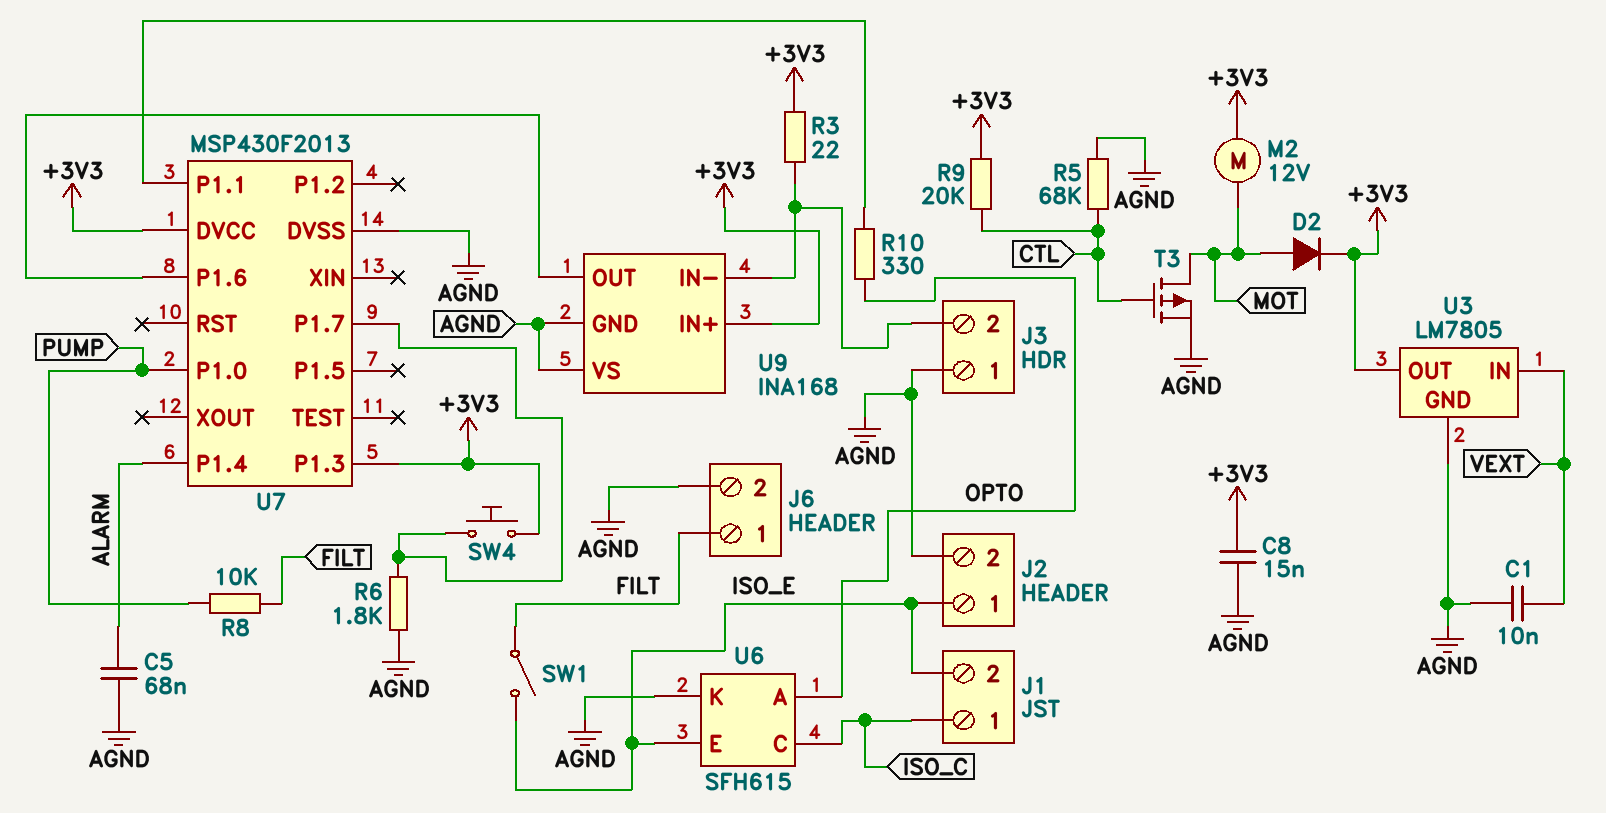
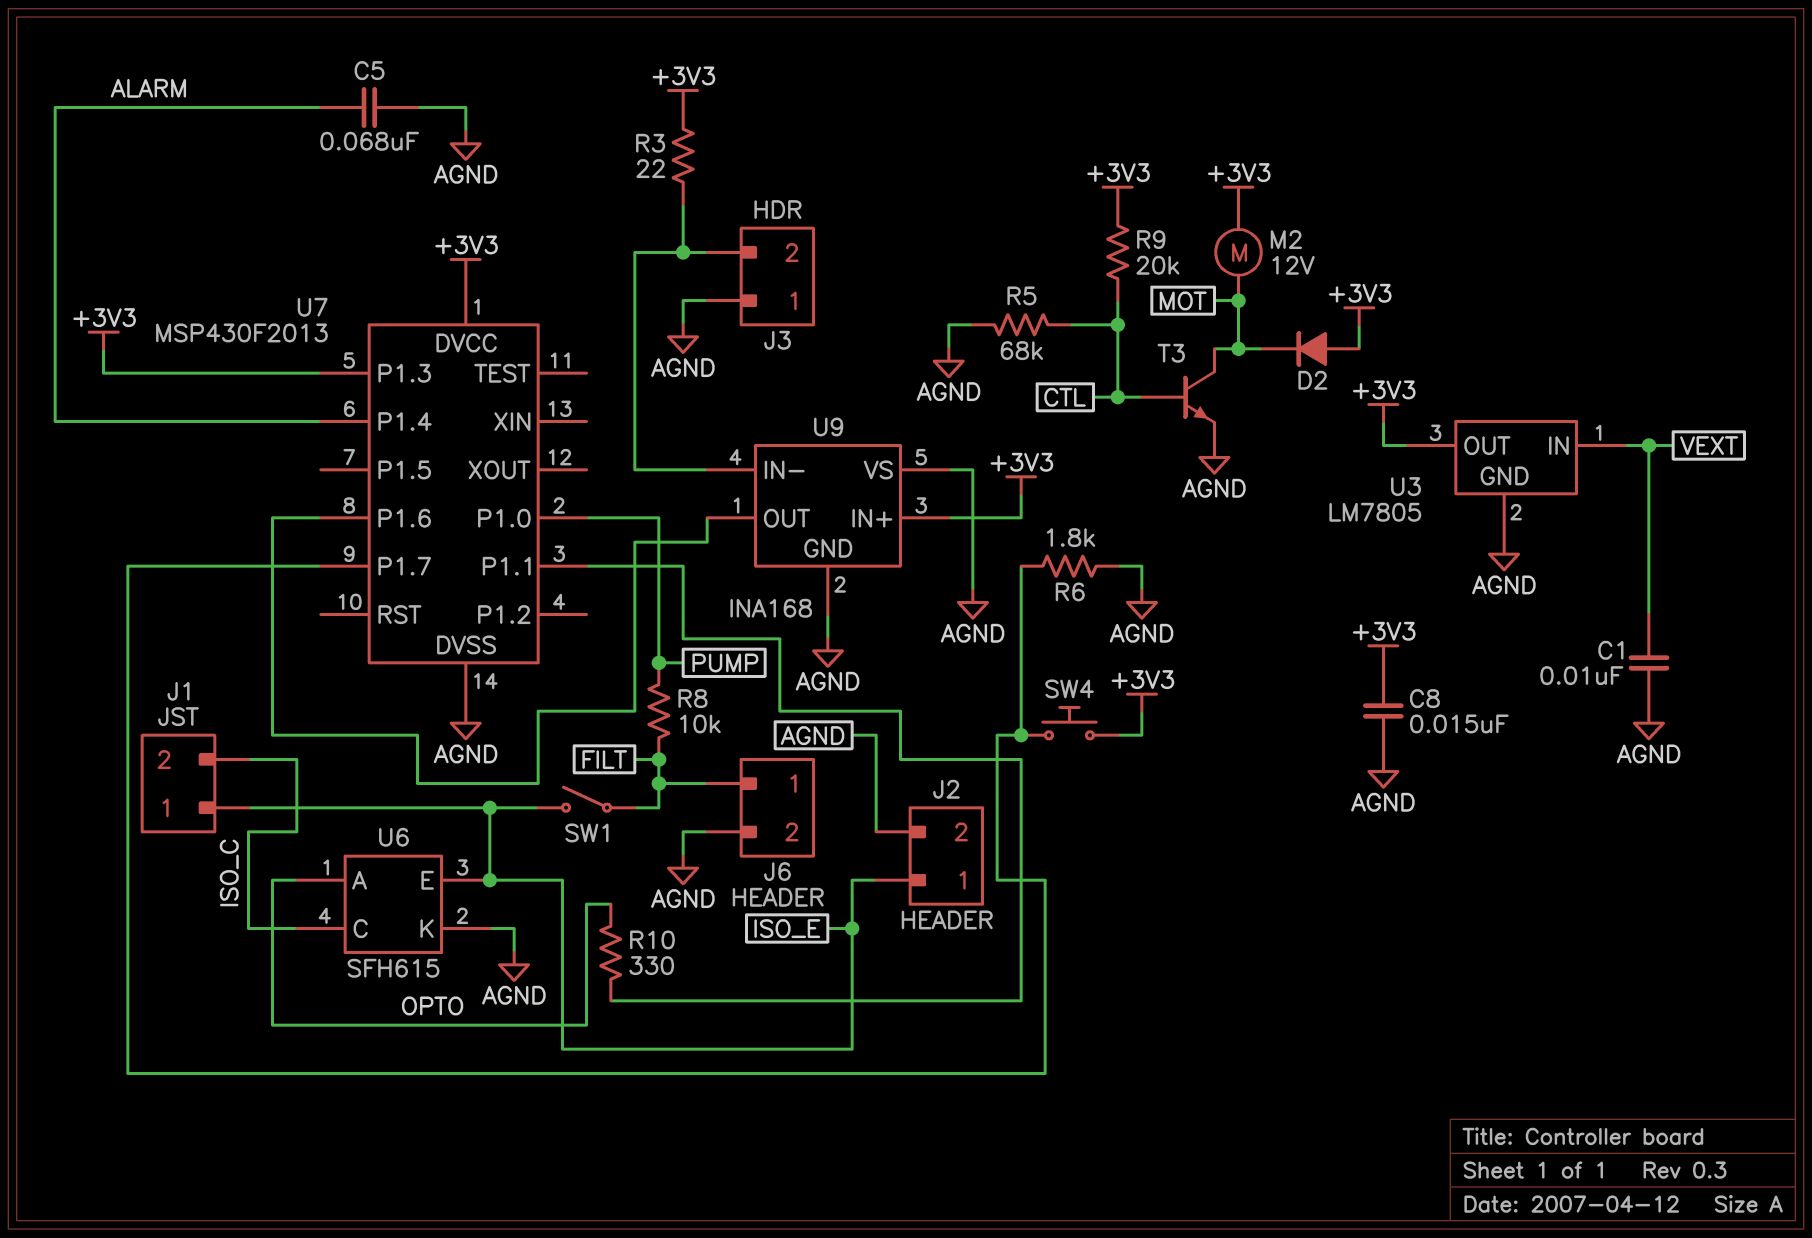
D2: diode (A MOT, K +3V3) -> diode (A +3V3, K MOT)
J1 pin 1: ISO_C -> ISO_E
J1 pin 2: ISO_E -> ISO_C
T3: PMOS (G CTL, D MOT, S AGND) -> NPN (B CTL, C MOT, E AGND)

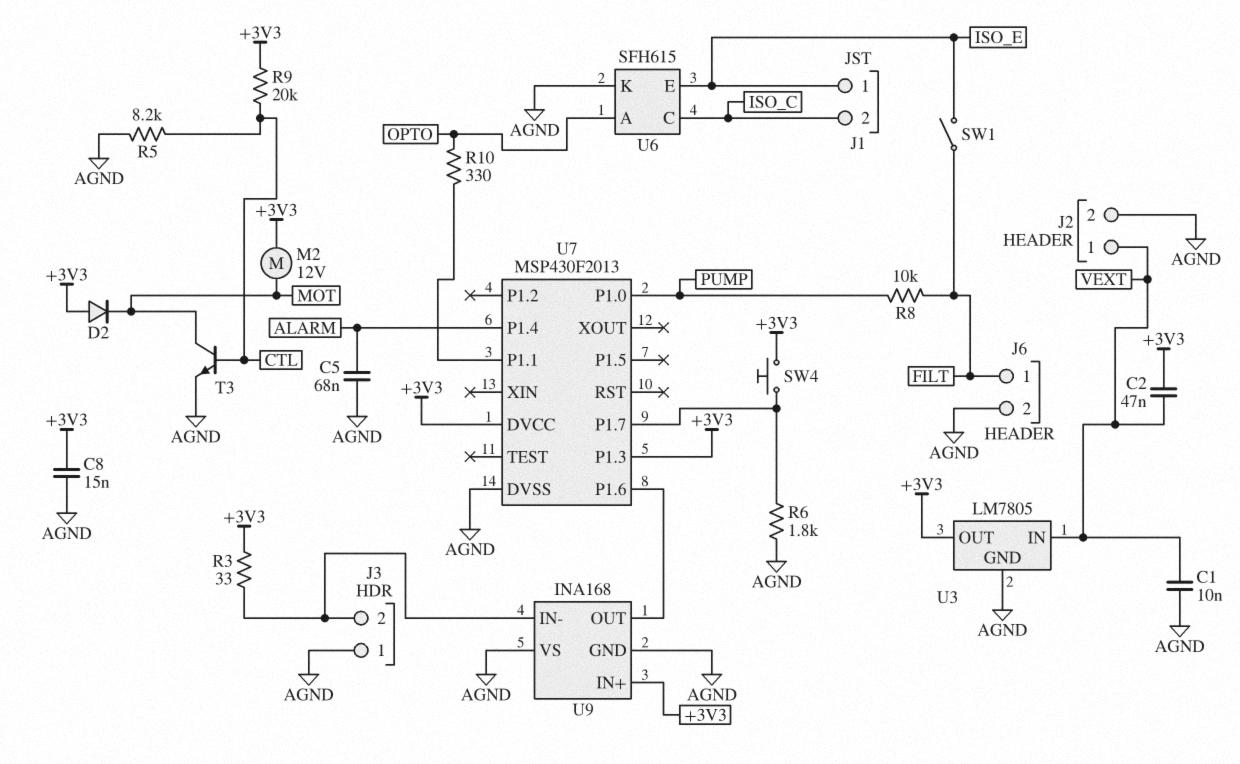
C2: none -> 47nF (+3V3, VEXT)
J2 pin 1: ISO_E -> VEXT
R3: 22 (+3V3, J3/2) -> 33 (+3V3, J3/2)
R5: 68k (AGND, CTL) -> 8.2k (AGND, CTL)

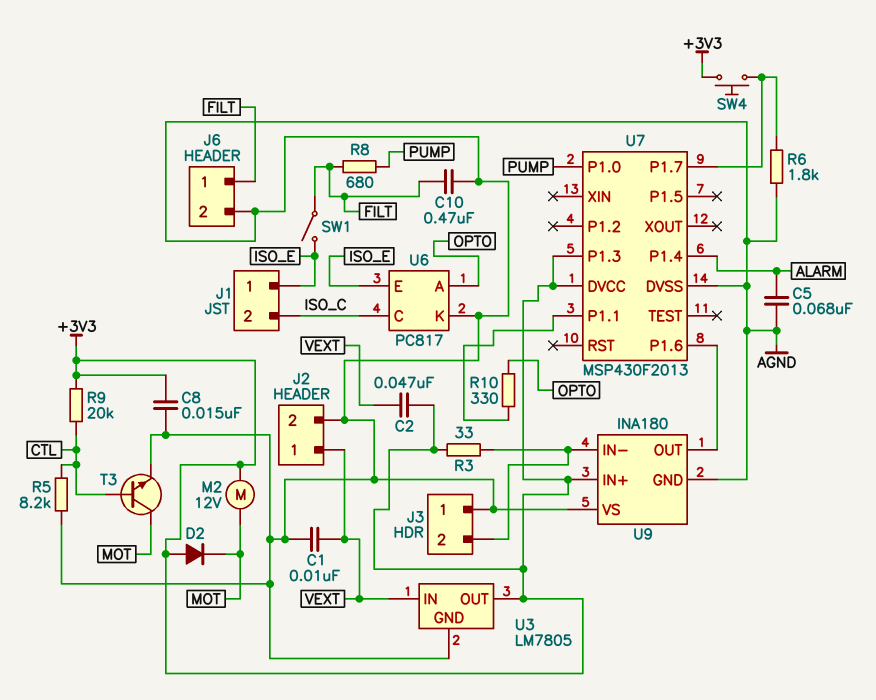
C10: none -> 470nF (AGND, FILT)
R8: 10k (FILT, PUMP) -> 680 (FILT, PUMP)
U6: SFH615 -> PC817
U9: INA168 -> INA180

